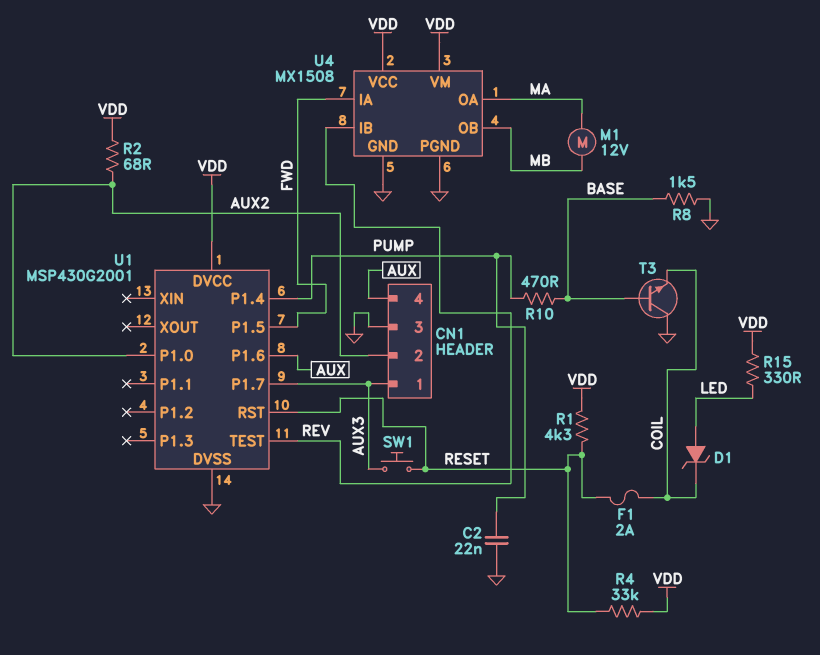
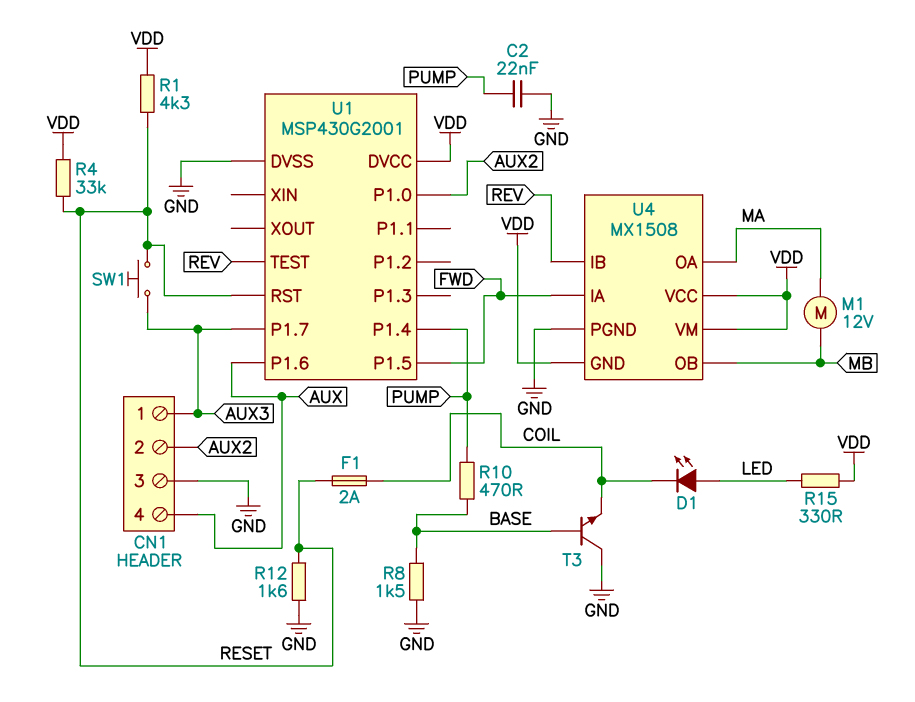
D1: zener (A LED, K COIL) -> LED (A LED, K COIL)
R2: 68 (AUX2, VDD) -> none
R12: none -> 1.6k (GND, RESET)
U4 pin GND: GND -> VDD

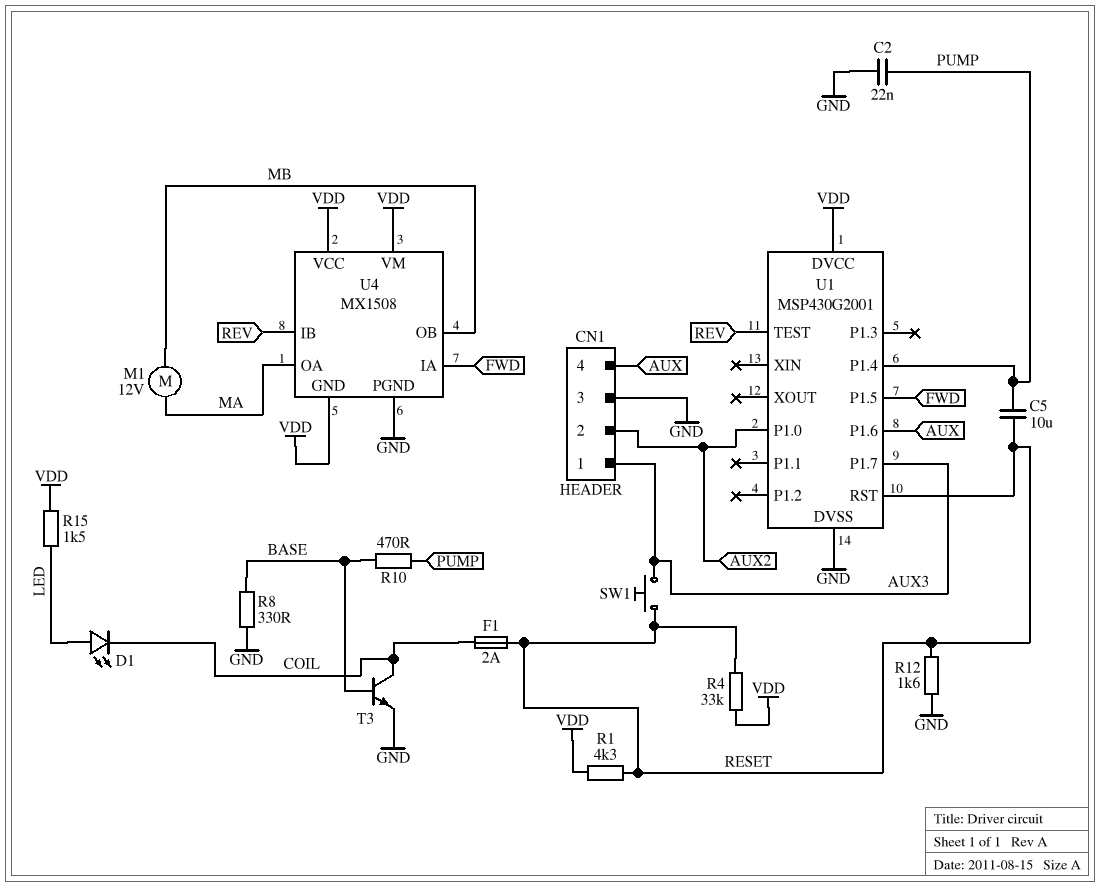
C5: none -> 10uF (PUMP, RESET)
R8: 1.5k (BASE, GND) -> 330 (BASE, GND)
R15: 330 (LED, VDD) -> 1.5k (LED, VDD)
T3: NPN (B BASE, C GND, E COIL) -> NPN (B BASE, C COIL, E GND)

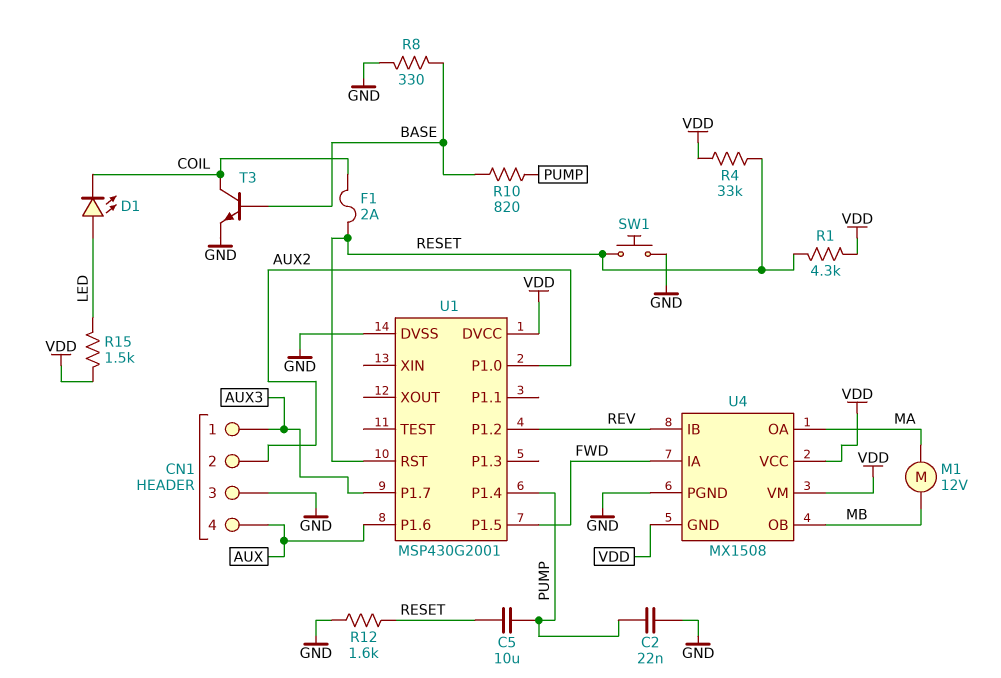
R10: 470 (BASE, PUMP) -> 820 (BASE, PUMP)
SW1: button (AUX3, RESET) -> button (GND, RESET)
U1 pin P1.2: none -> REV
U1 pin TEST: REV -> none

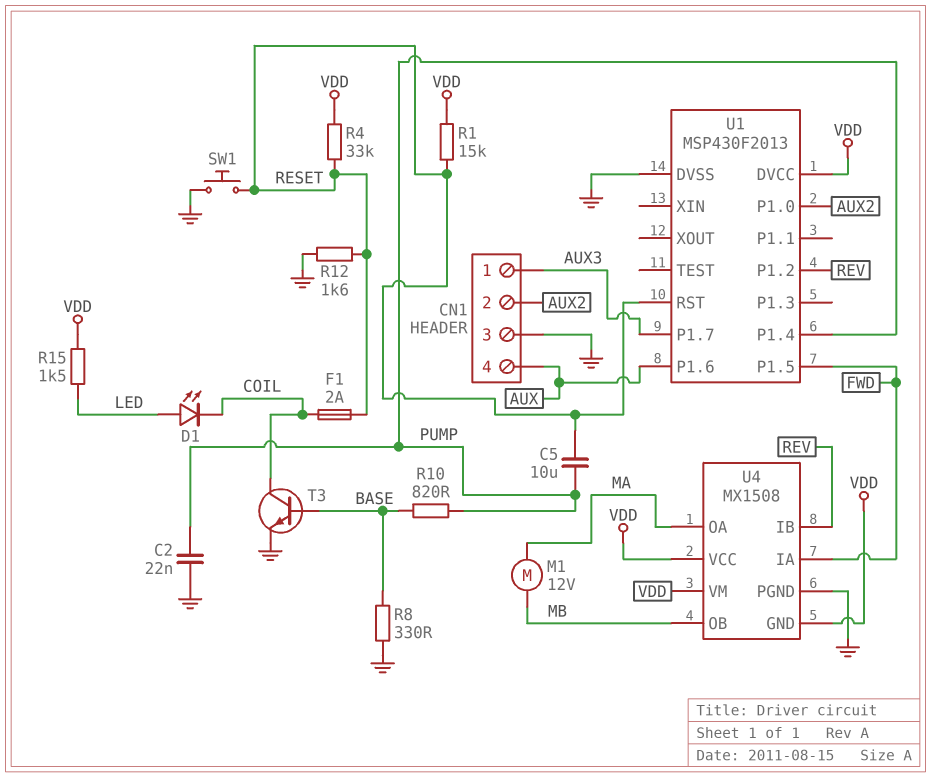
R1: 4.3k (RESET, VDD) -> 15k (RESET, VDD)
U1: MSP430G2001 -> MSP430F2013

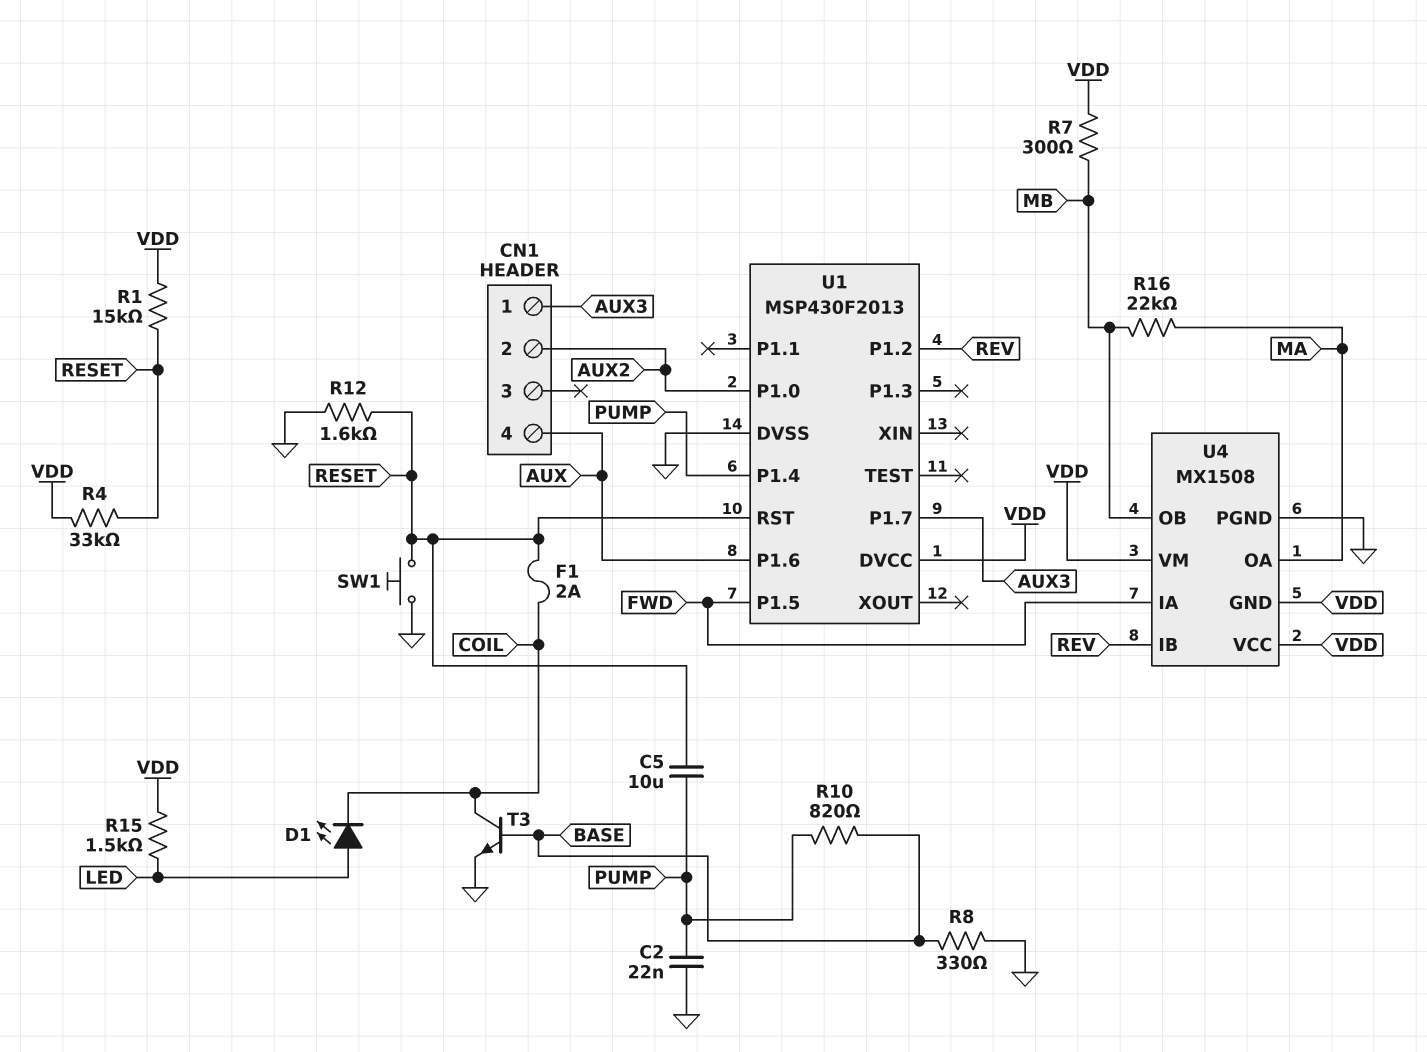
CN1 pin 3: GND -> none
M1: motor 12V (MA, MB) -> none
R7: none -> 300 (MB, VDD)
R16: none -> 22k (MA, MB)

